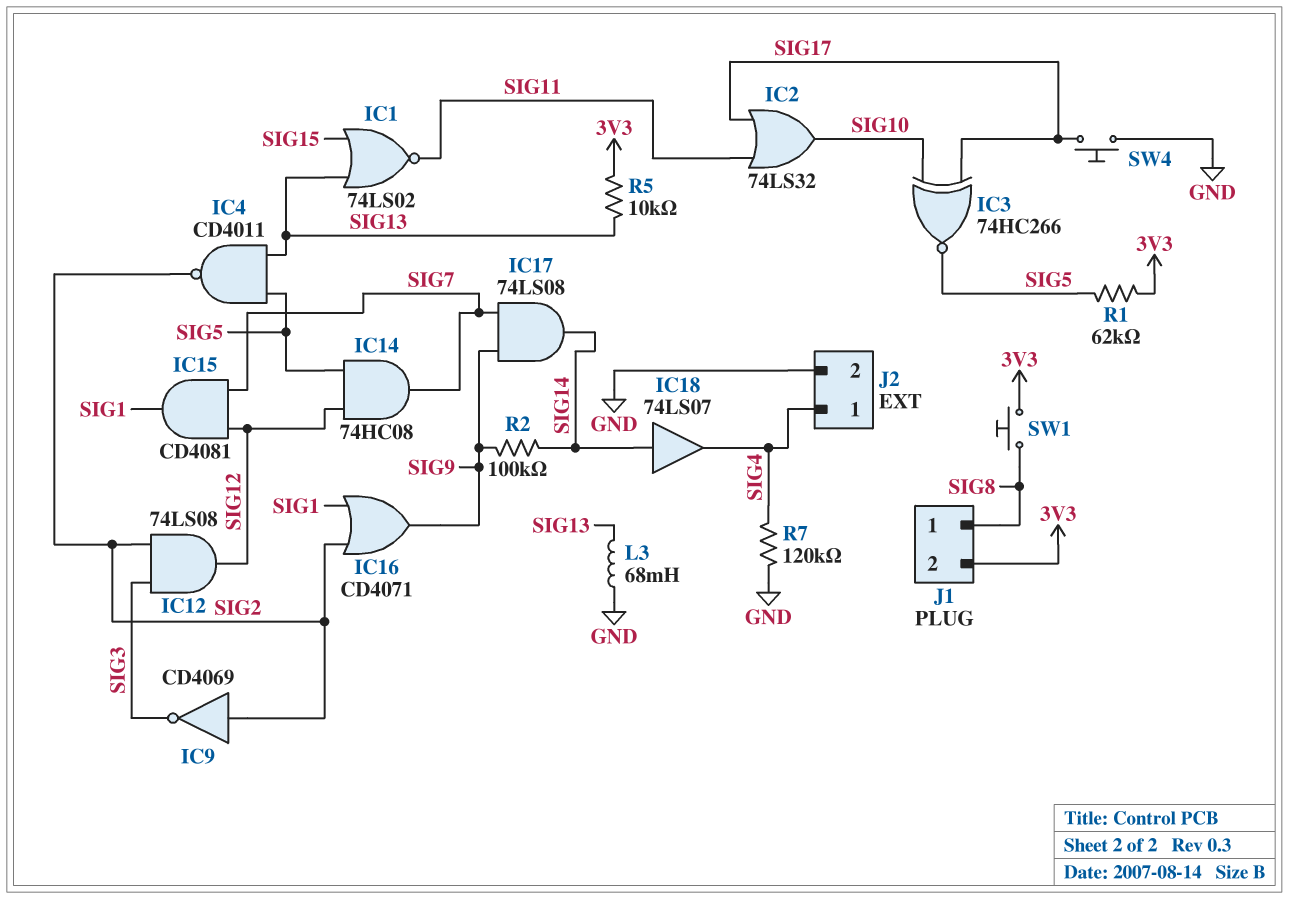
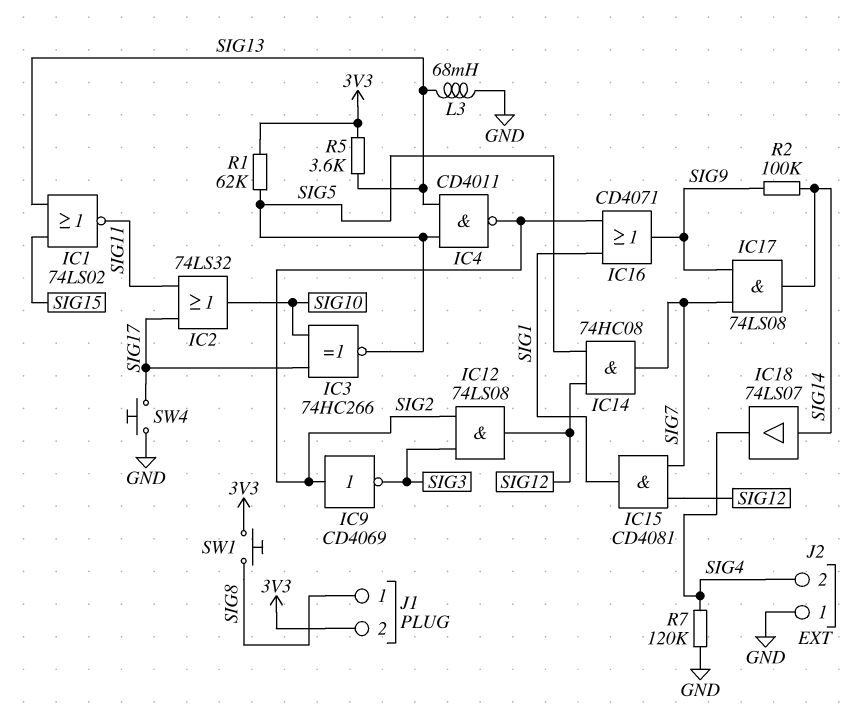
J2 pin 1: SIG4 -> GND
J2 pin 2: GND -> SIG4
R5: 10k (3V3, SIG13) -> 3.6k (3V3, SIG13)

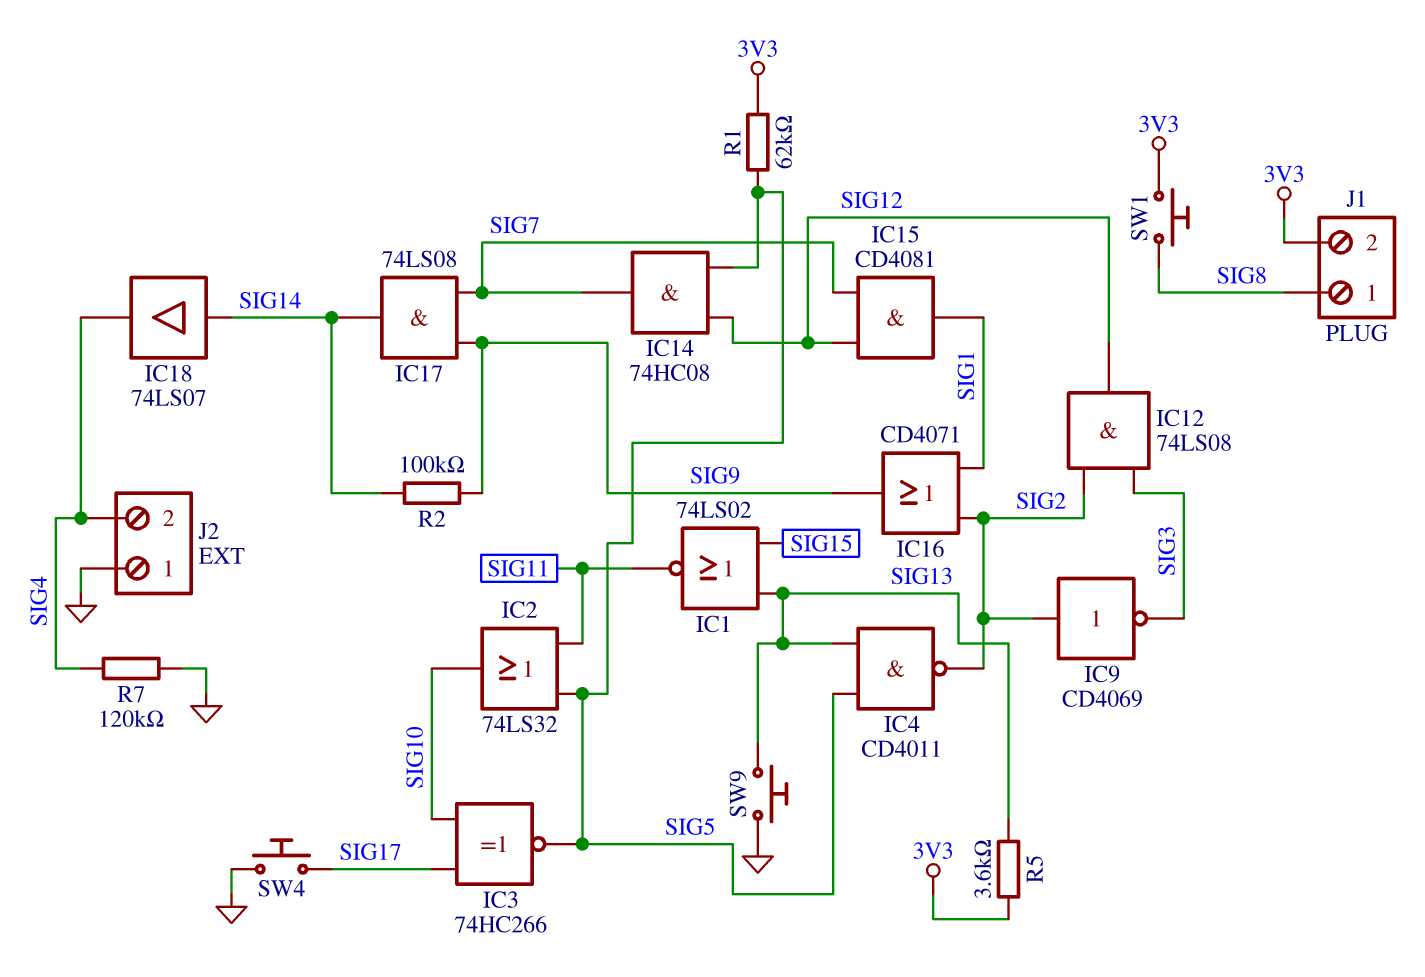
IC2: OR 74LS32 (in SIG11, in SIG17, out SIG10) -> OR 74LS32 (in SIG5, in SIG11, out SIG10)
L3: 68mH (GND, SIG13) -> none
SW9: none -> button (GND, SIG13)

